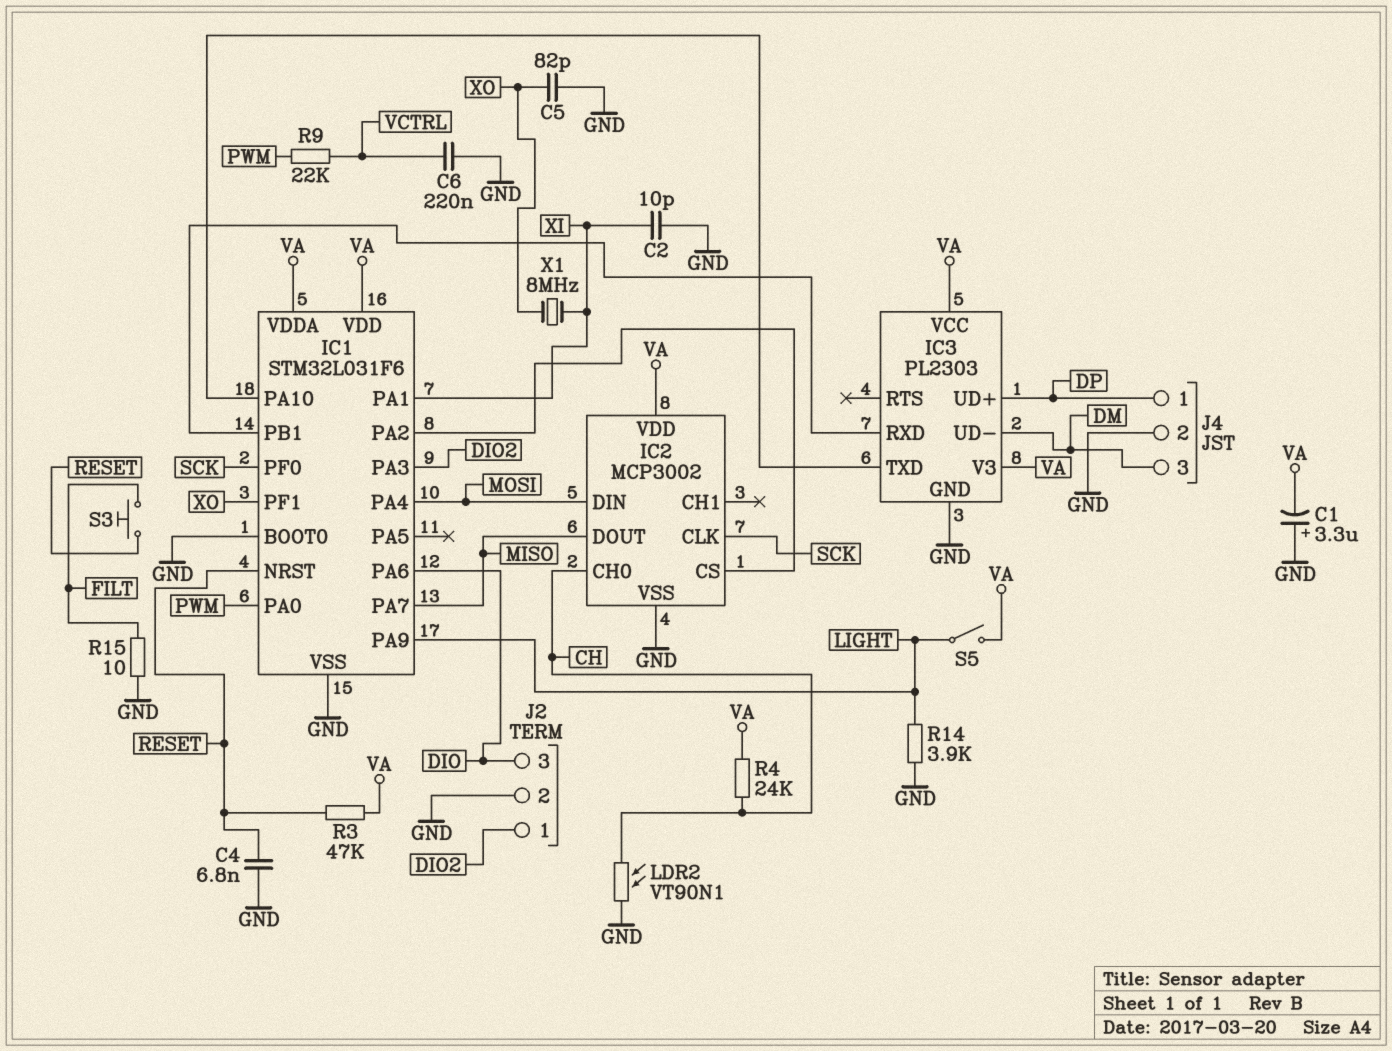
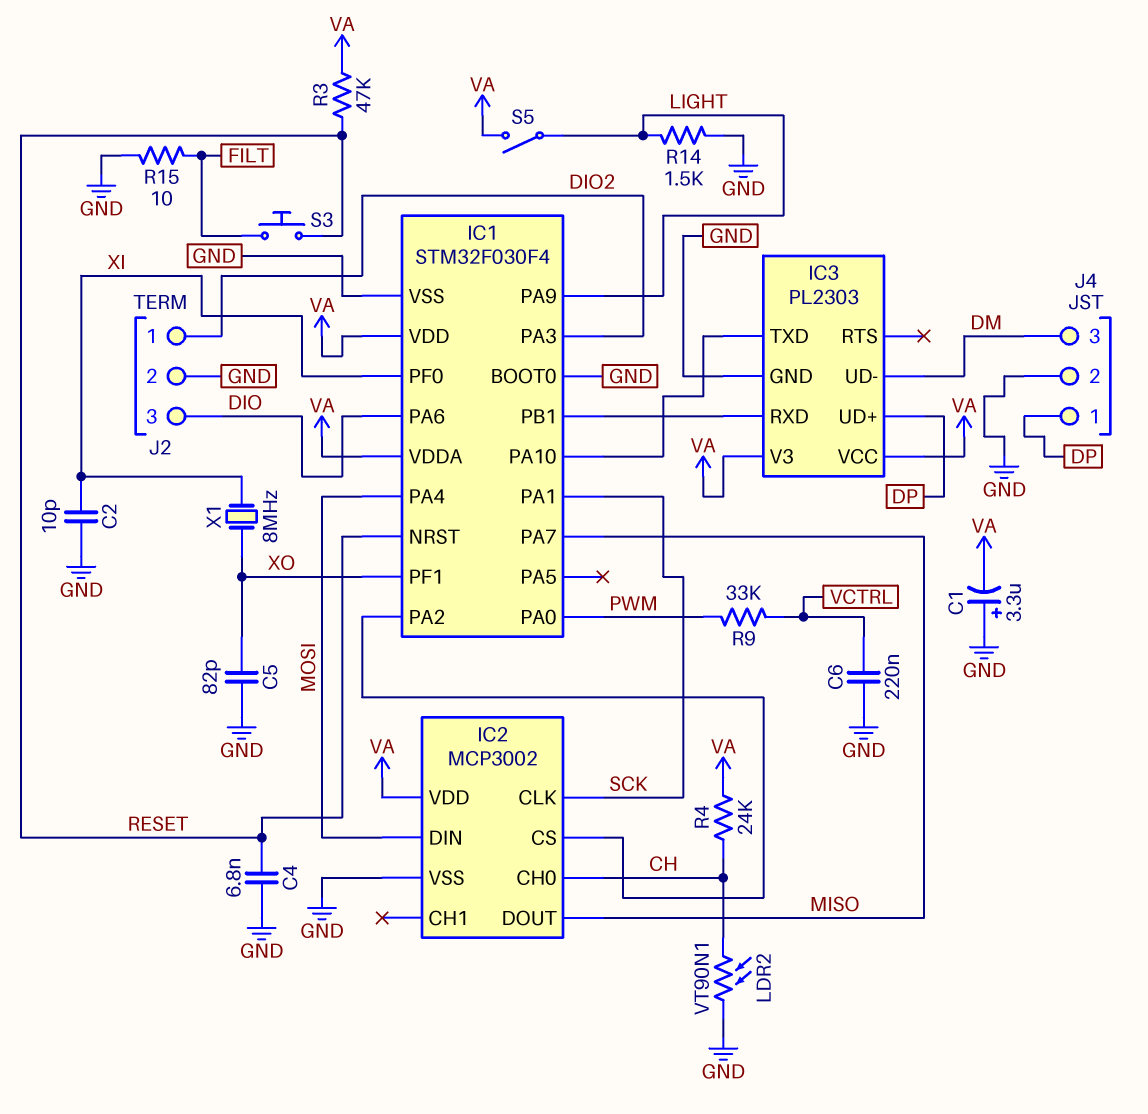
IC1: STM32L031F6 -> STM32F030F4
IC1 pin PA1: XI -> SCK
IC1 pin PF0: SCK -> XI
R9: 22k (PWM, VCTRL) -> 33k (PWM, VCTRL)
R14: 3.9k (GND, LIGHT) -> 1.5k (GND, LIGHT)

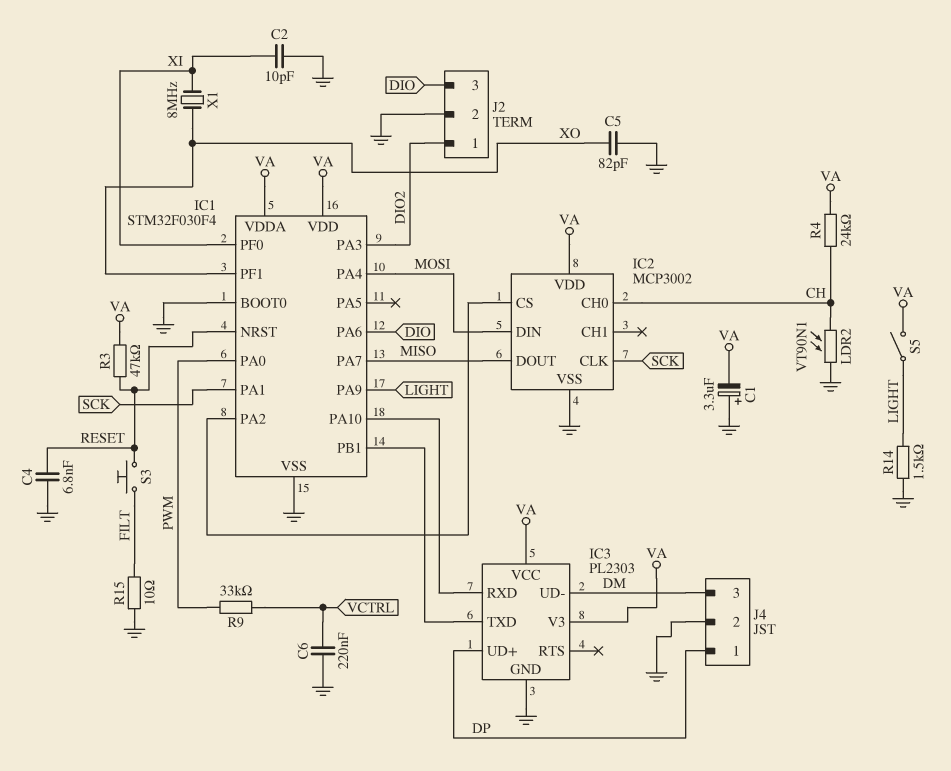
IC3 pin RXD: IC1/PB1 -> IC1/PA10
IC3 pin TXD: IC1/PA10 -> IC1/PB1

